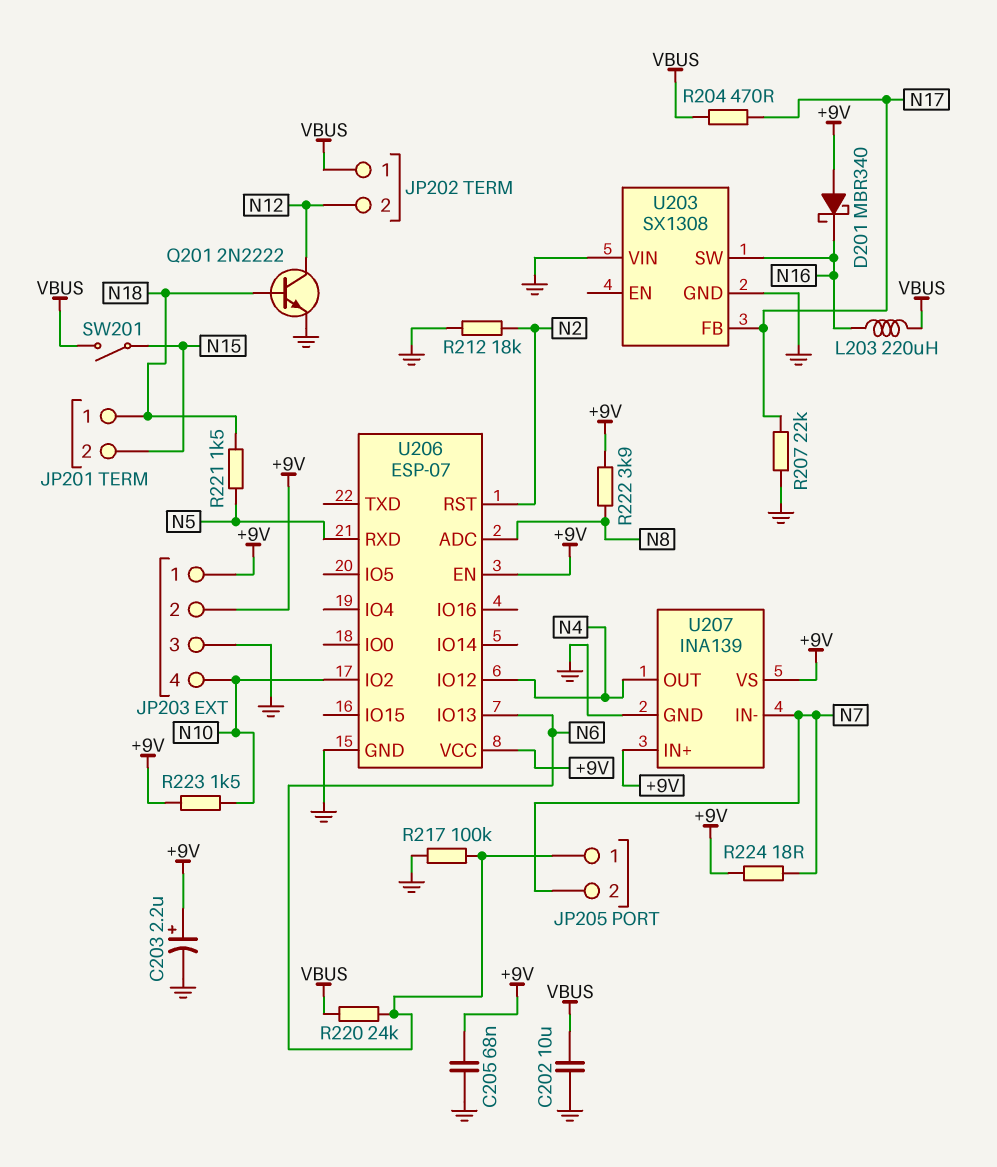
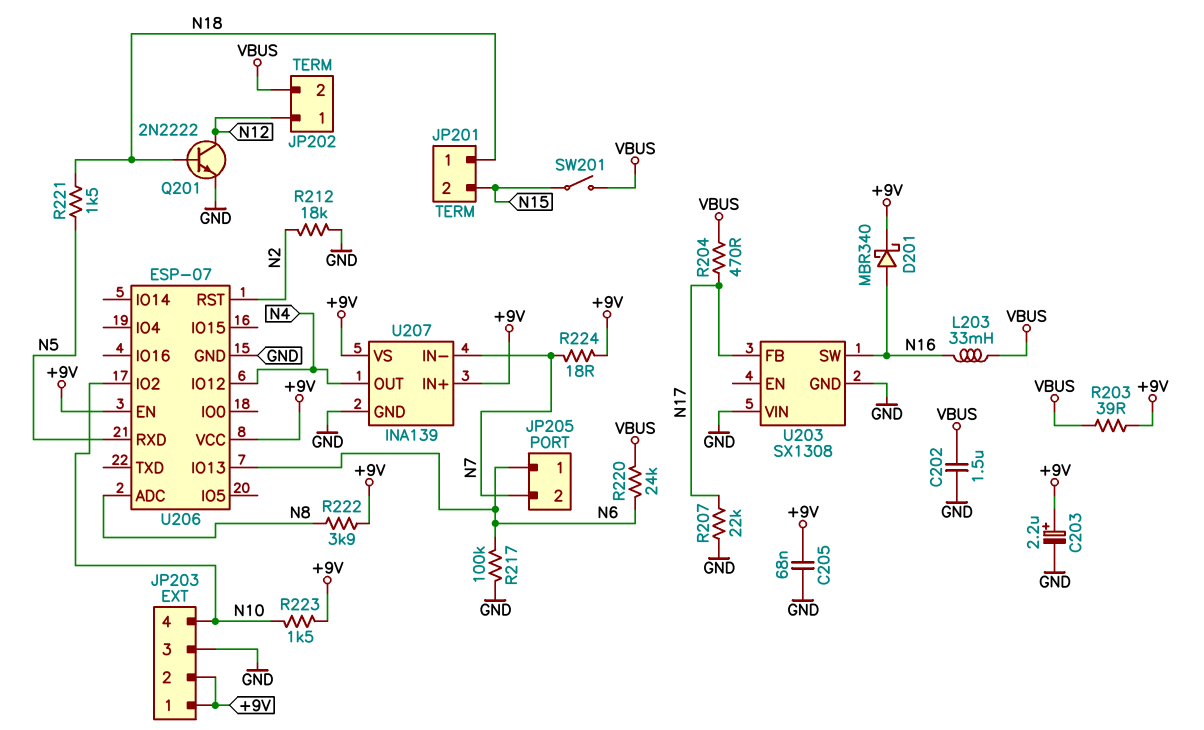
C202: 10uF (GND, VBUS) -> 1.5uF (GND, VBUS)
D201: schottky MBR340 (A +9V, K N16) -> schottky MBR340 (A N16, K +9V)
JP202 pin 1: VBUS -> N12
JP202 pin 2: N12 -> VBUS
L203: 220uH (N16, VBUS) -> 33mH (N16, VBUS)
R203: none -> 39 (+9V, VBUS)

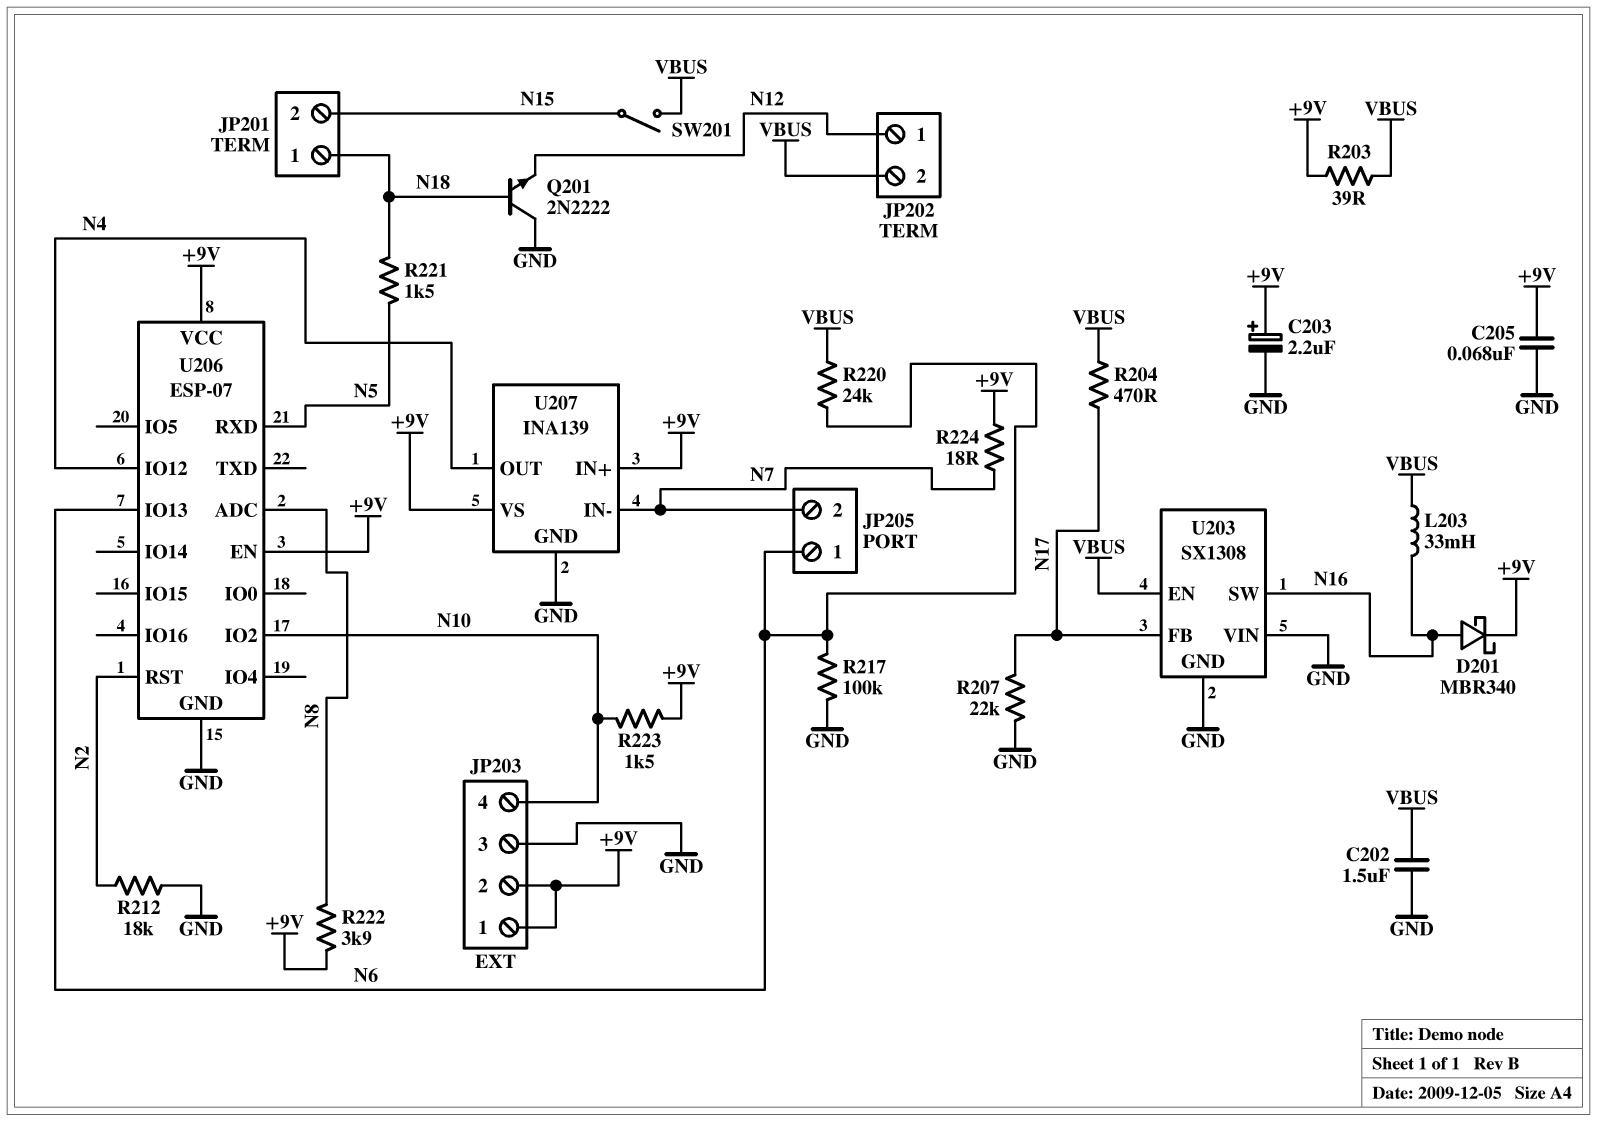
Q201: NPN 2N2222 (B N18, C N12, E GND) -> NPN 2N2222 (B N18, C GND, E N12)
U203 pin EN: none -> VBUS

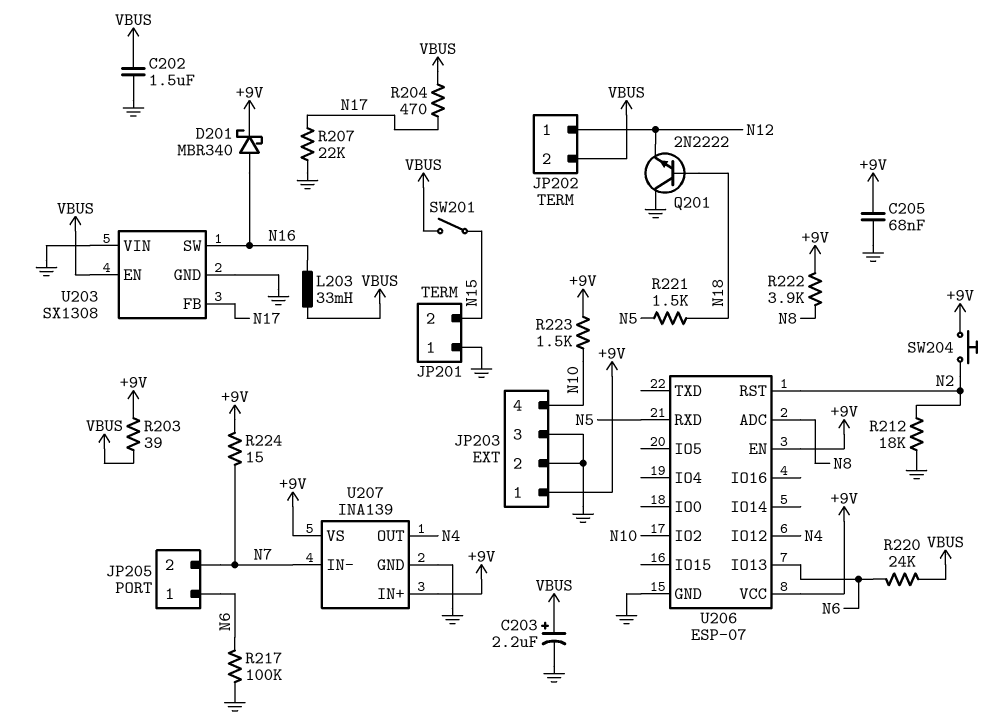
C203: 2.2uF (plus +9V, minus GND) -> 2.2uF (plus VBUS, minus GND)
JP201 pin 1: N18 -> GND
JP203 pin 2: +9V -> GND
R224: 18 (+9V, N7) -> 15 (+9V, N7)
SW204: none -> button (+9V, N2)

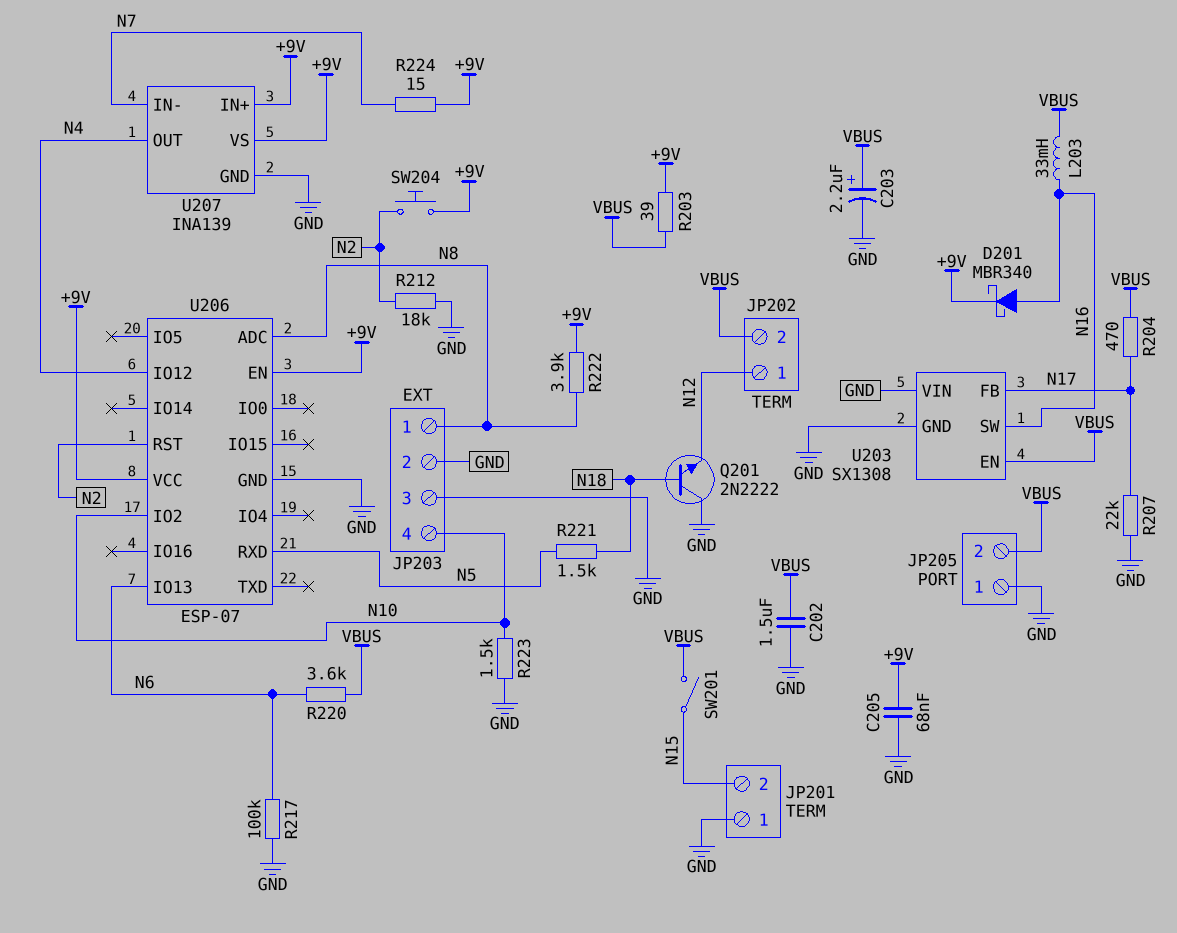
JP203 pin 1: +9V -> N8
JP205 pin 1: N6 -> GND
JP205 pin 2: N7 -> VBUS
R220: 24k (N6, VBUS) -> 3.6k (N6, VBUS)
R223: 1.5k (+9V, N10) -> 1.5k (GND, N10)

